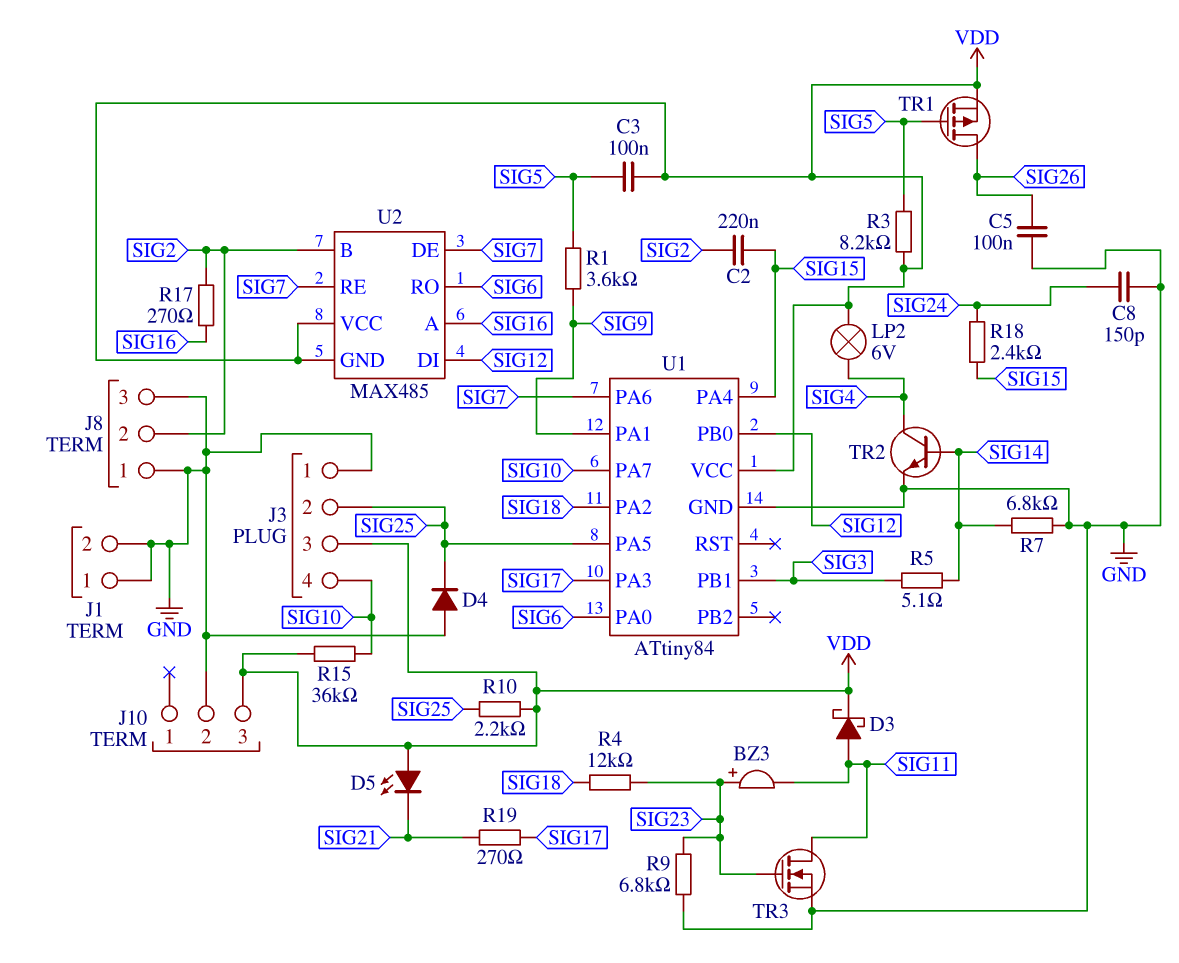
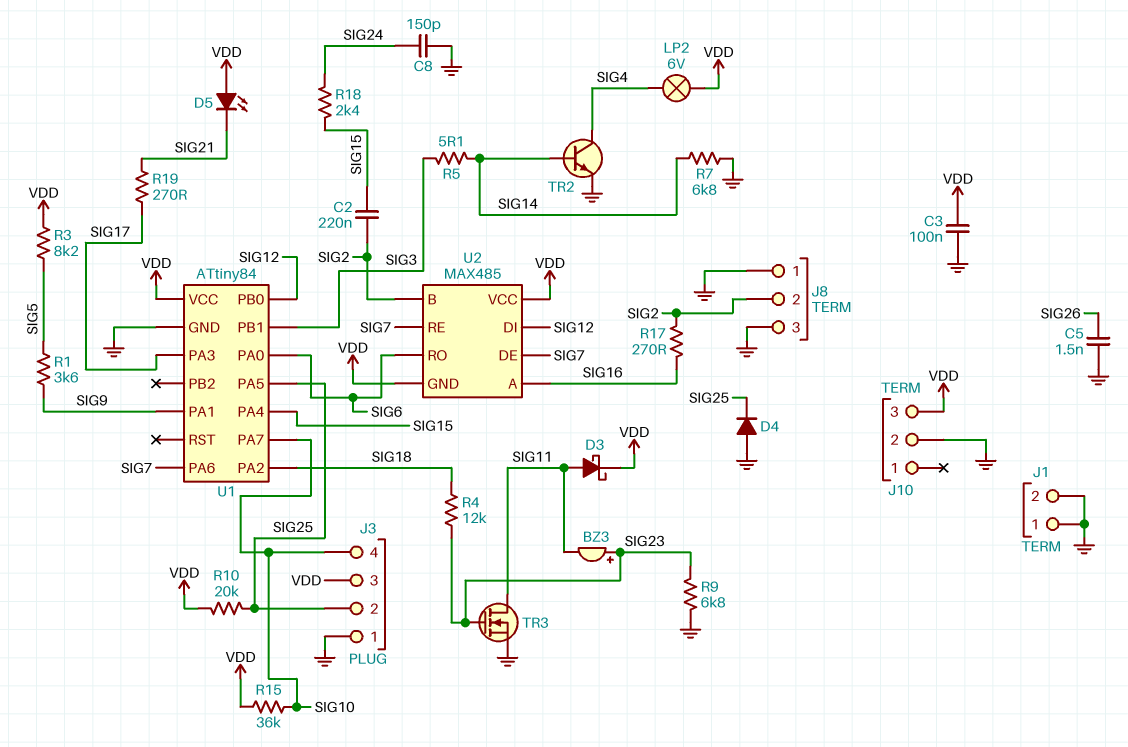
C3: 100nF (SIG5, VDD) -> 100nF (GND, VDD)
C5: 100nF (GND, SIG26) -> 1.5nF (GND, SIG26)
R10: 2.2k (SIG25, VDD) -> 20k (SIG25, VDD)
TR1: PMOS (G SIG5, D SIG26, S VDD) -> none

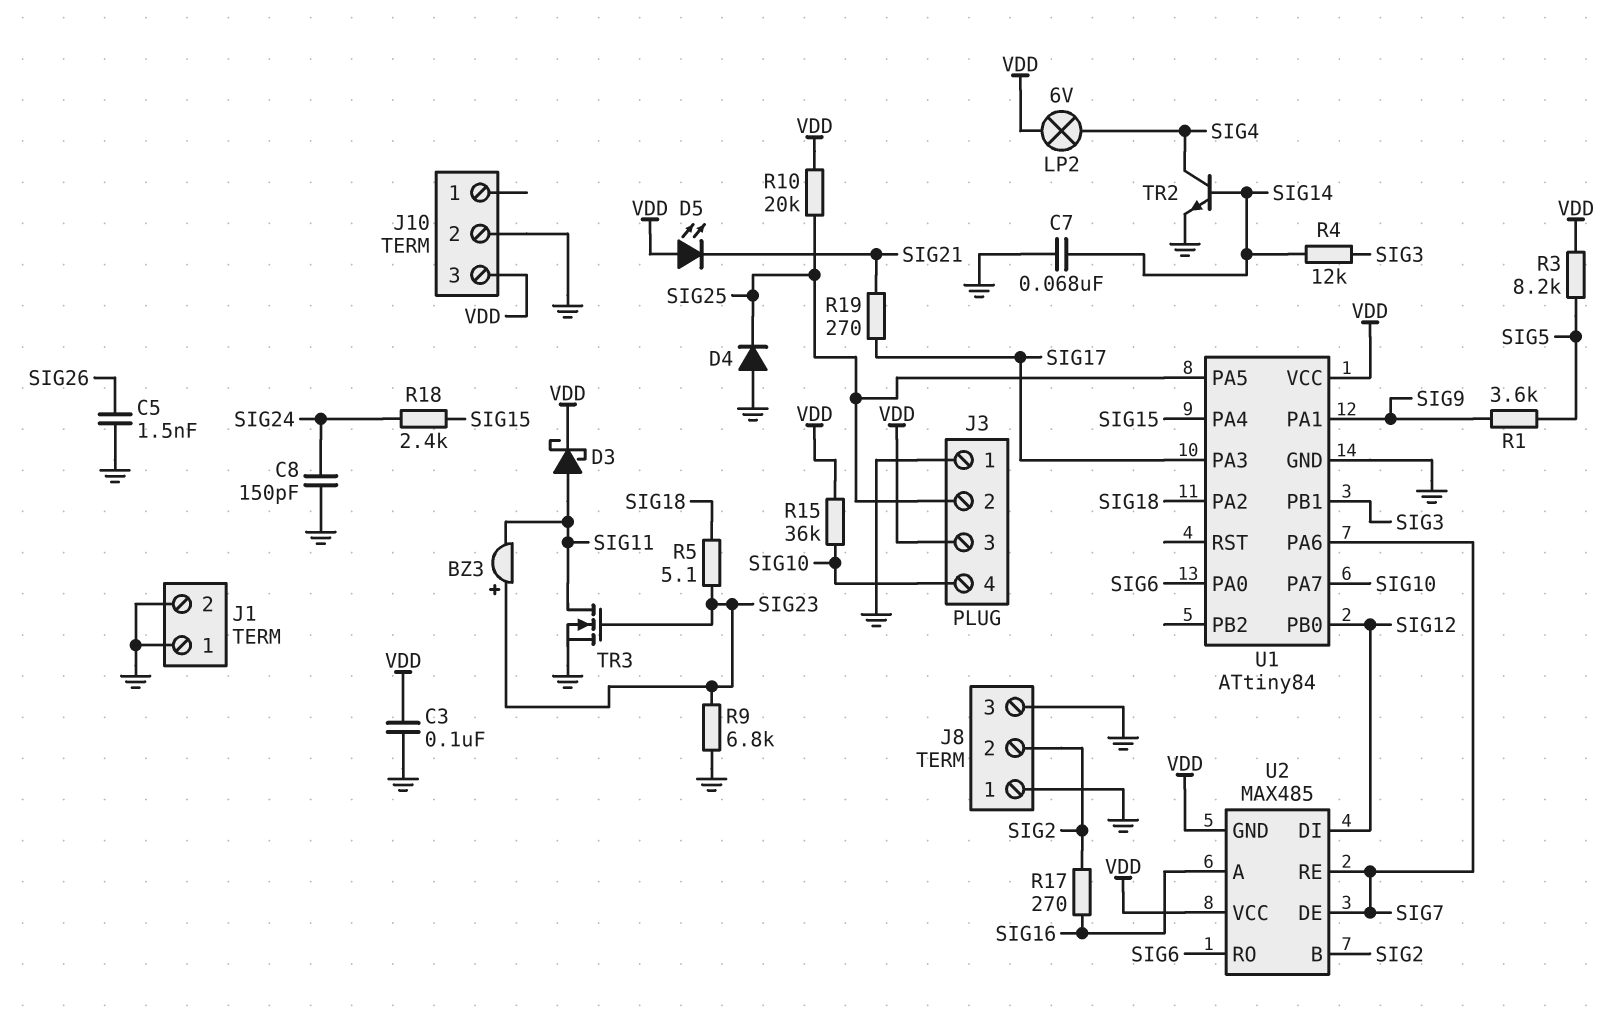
C2: 220nF (SIG2, SIG15) -> none
C7: none -> 68nF (GND, SIG14)
R4: 12k (SIG18, SIG23) -> 12k (SIG3, SIG14)
R5: 5.1 (SIG3, SIG14) -> 5.1 (SIG18, SIG23)
R7: 6.8k (GND, SIG14) -> none

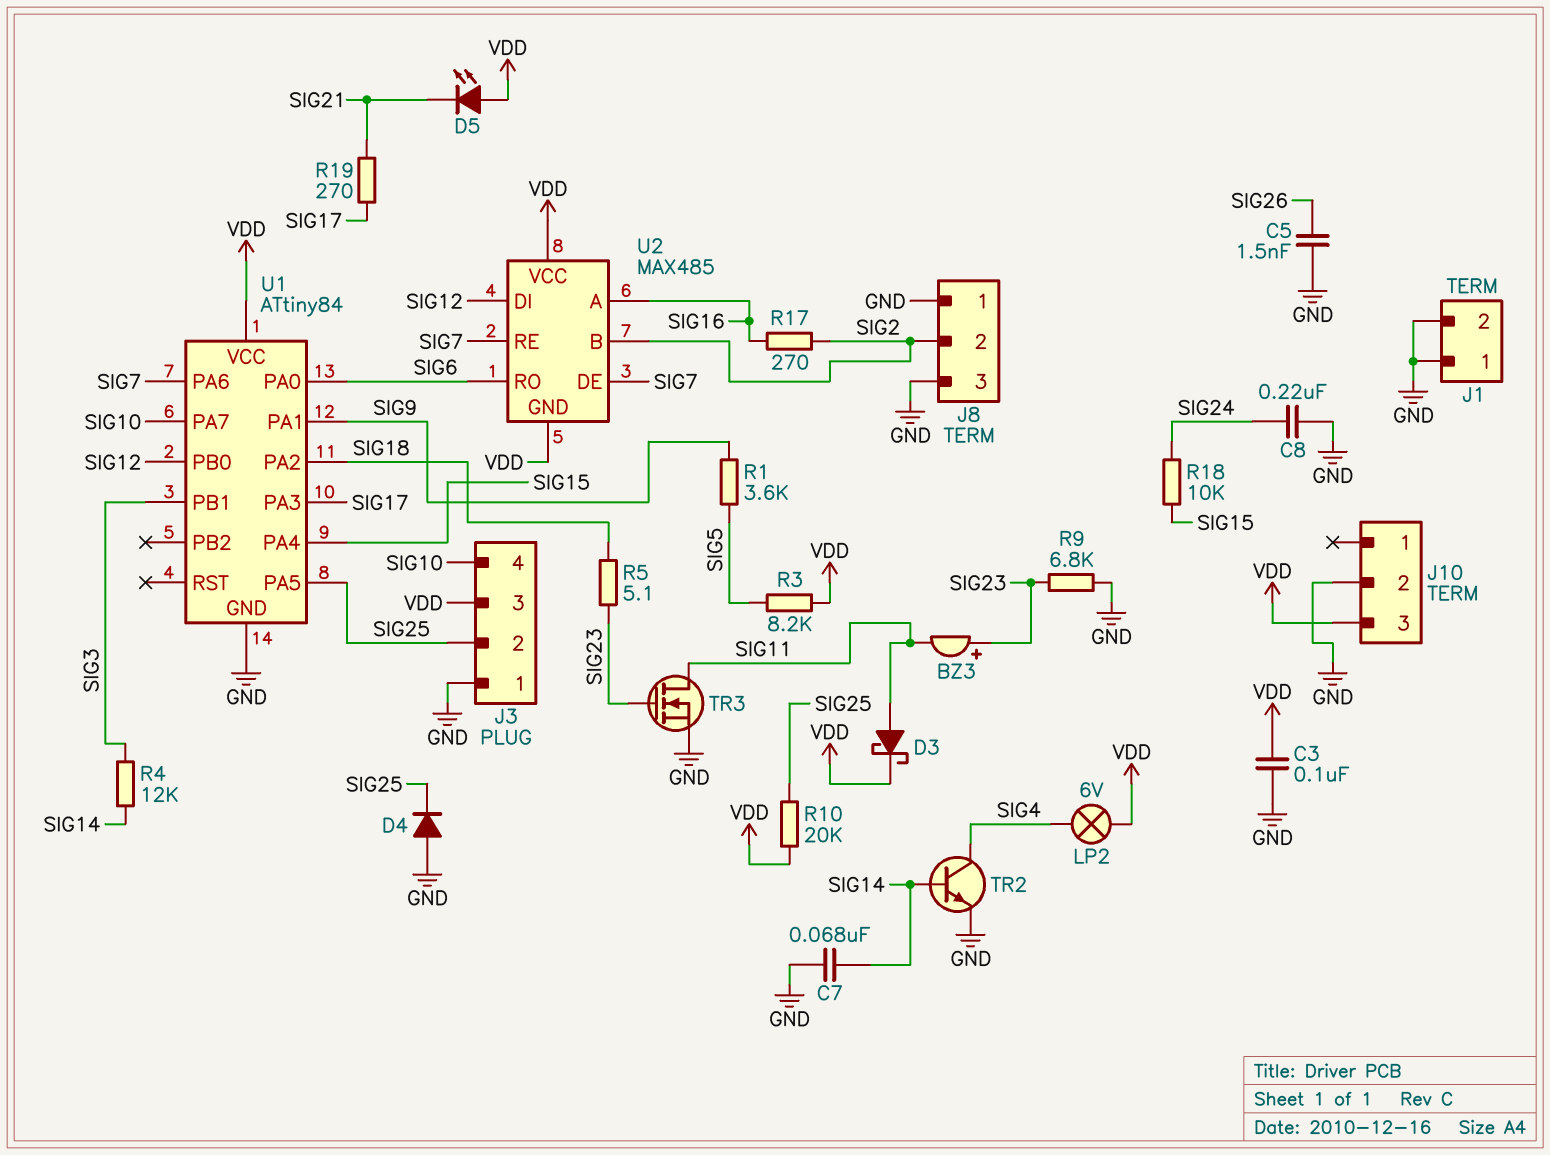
C8: 150pF (GND, SIG24) -> 220nF (GND, SIG24)
R15: 36k (SIG10, VDD) -> none
R18: 2.4k (SIG15, SIG24) -> 10k (SIG15, SIG24)

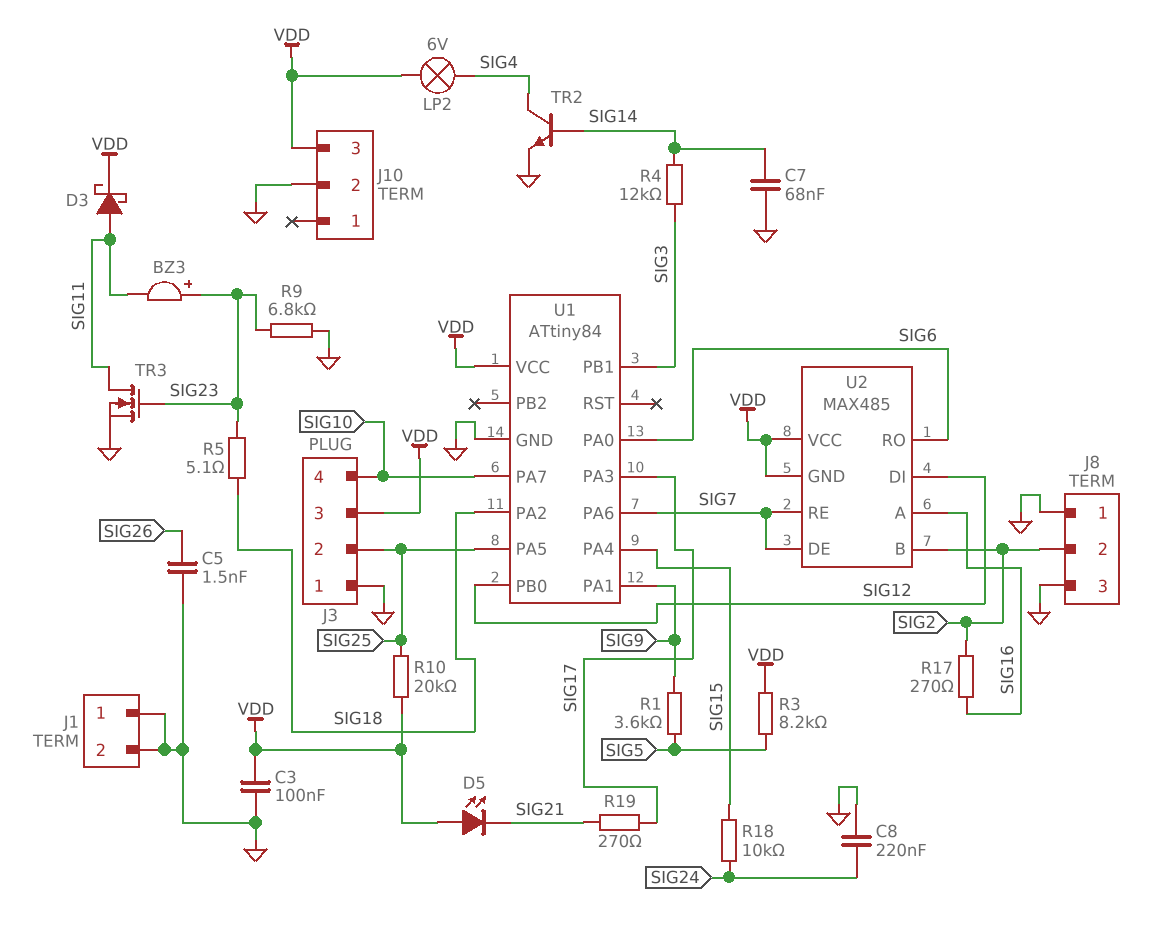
D4: diode (A GND, K SIG25) -> none

